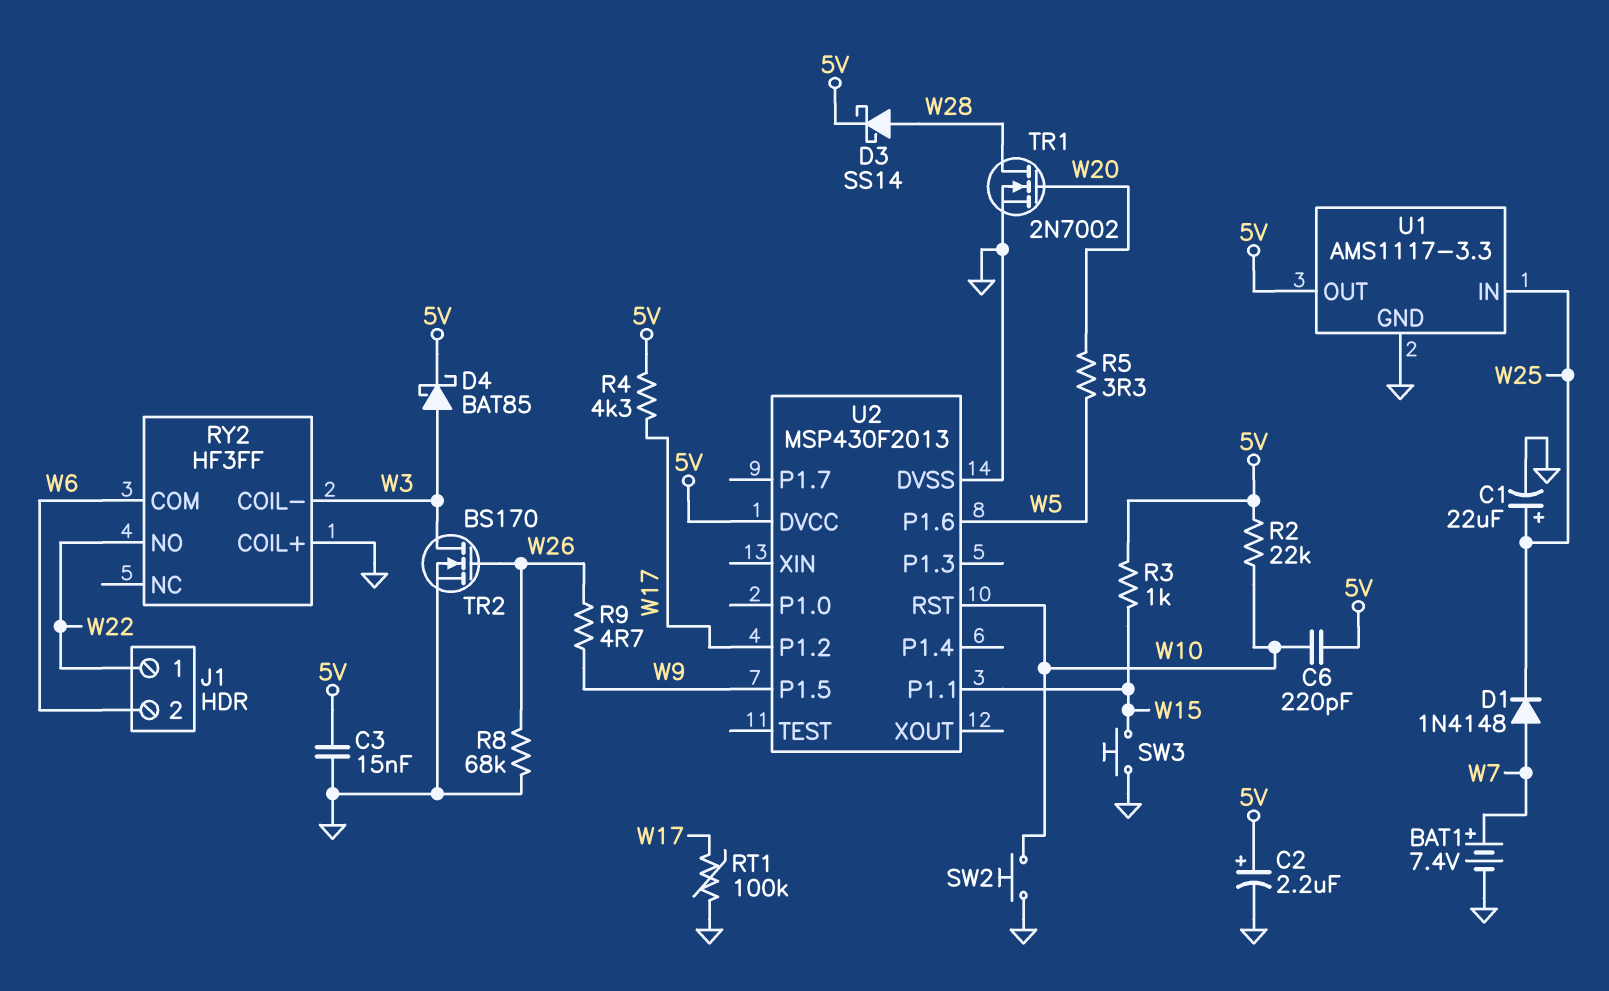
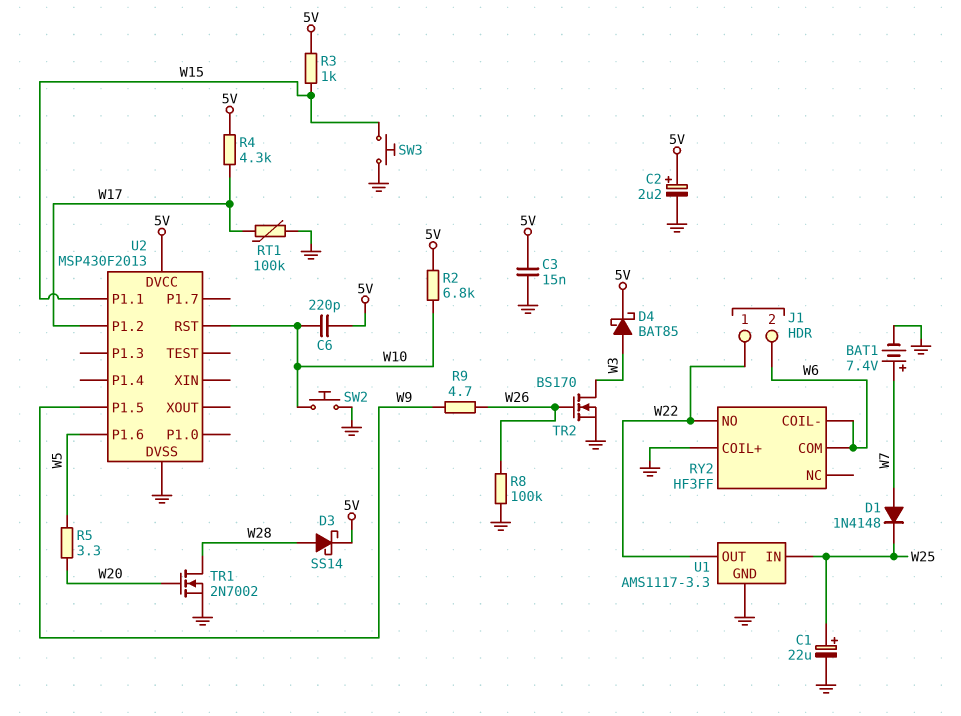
R2: 22k (5V, W10) -> 6.8k (5V, W10)
R8: 68k (GND, W26) -> 100k (GND, W26)
RY2 pin COIL-: W3 -> W6
U1 pin OUT: 5V -> W22

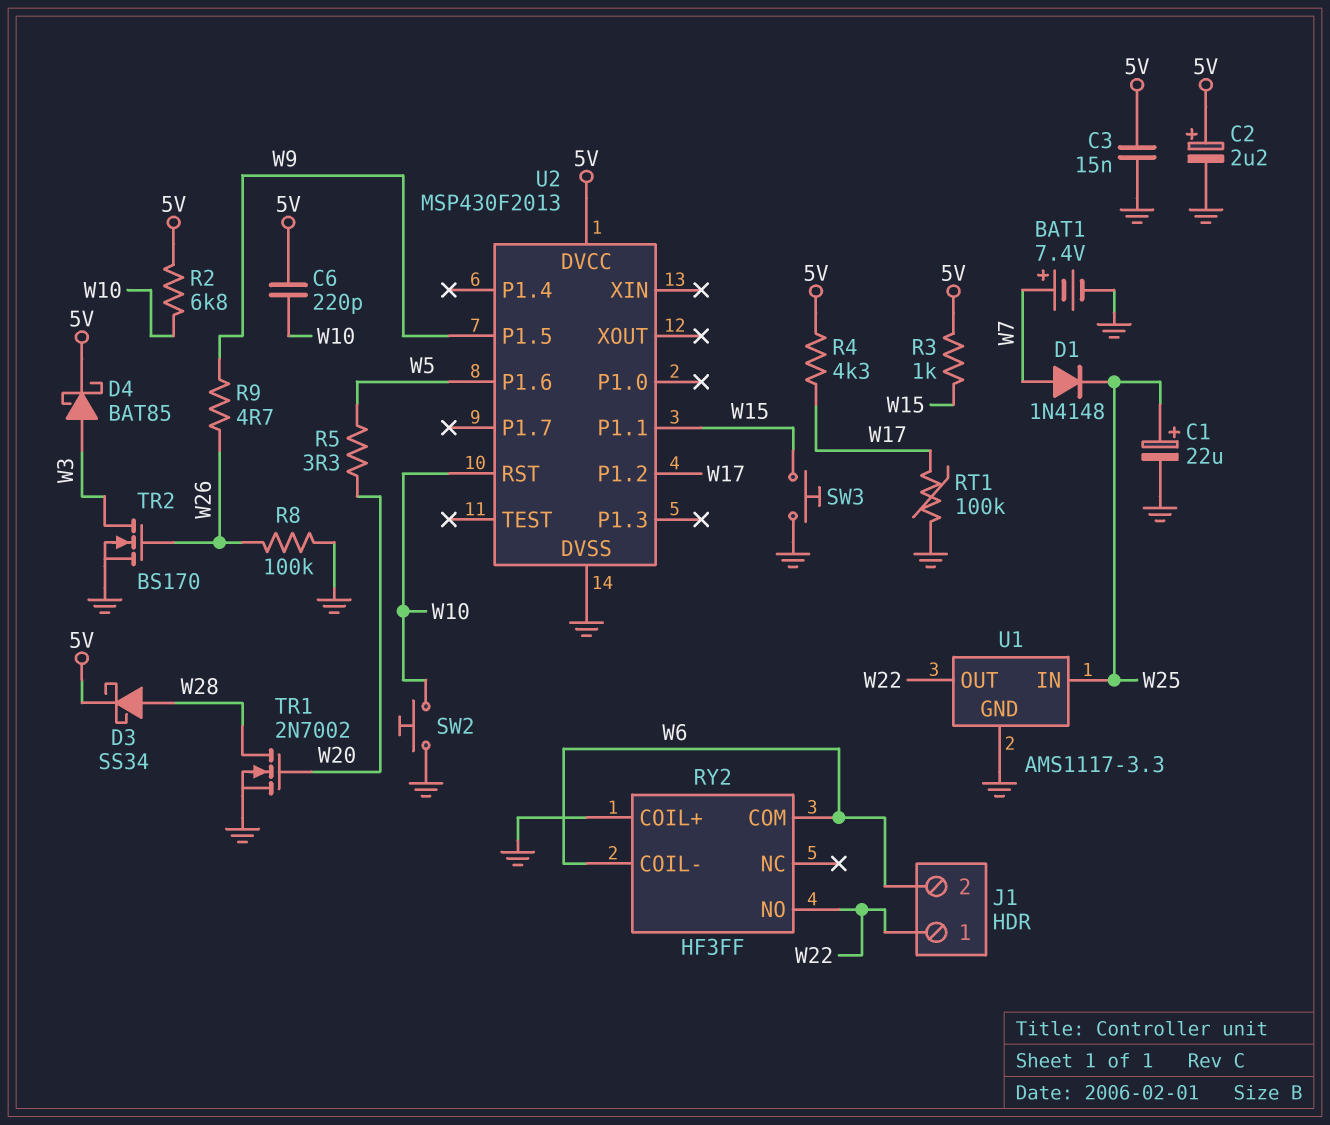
D3: schottky SS14 (A W28, K 5V) -> schottky SS34 (A W28, K 5V)

